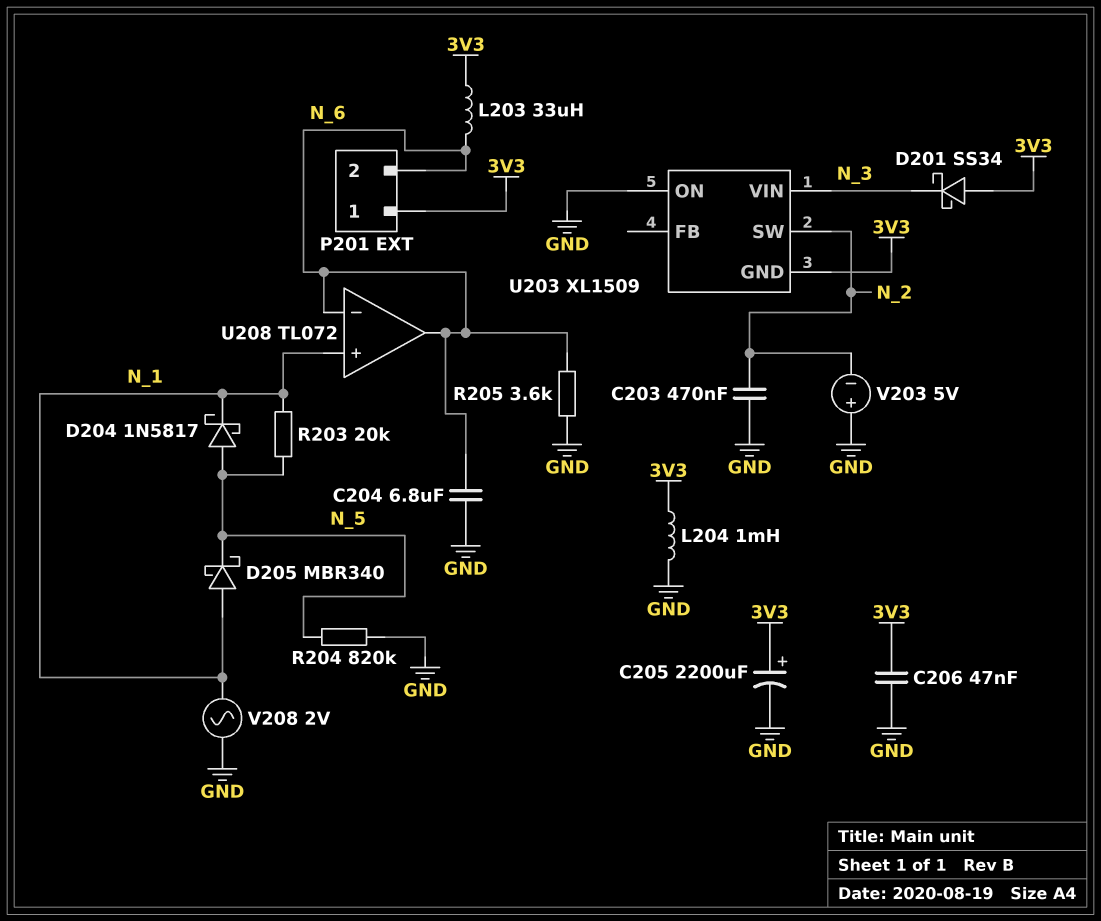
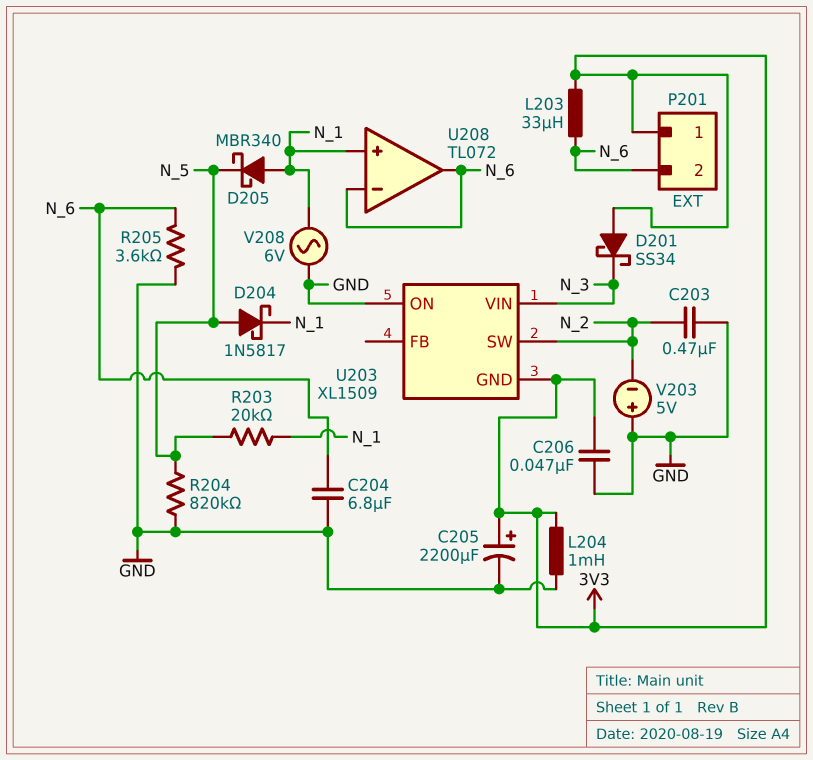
V208: AC 2V (GND, N_1) -> AC 6V (GND, N_1)

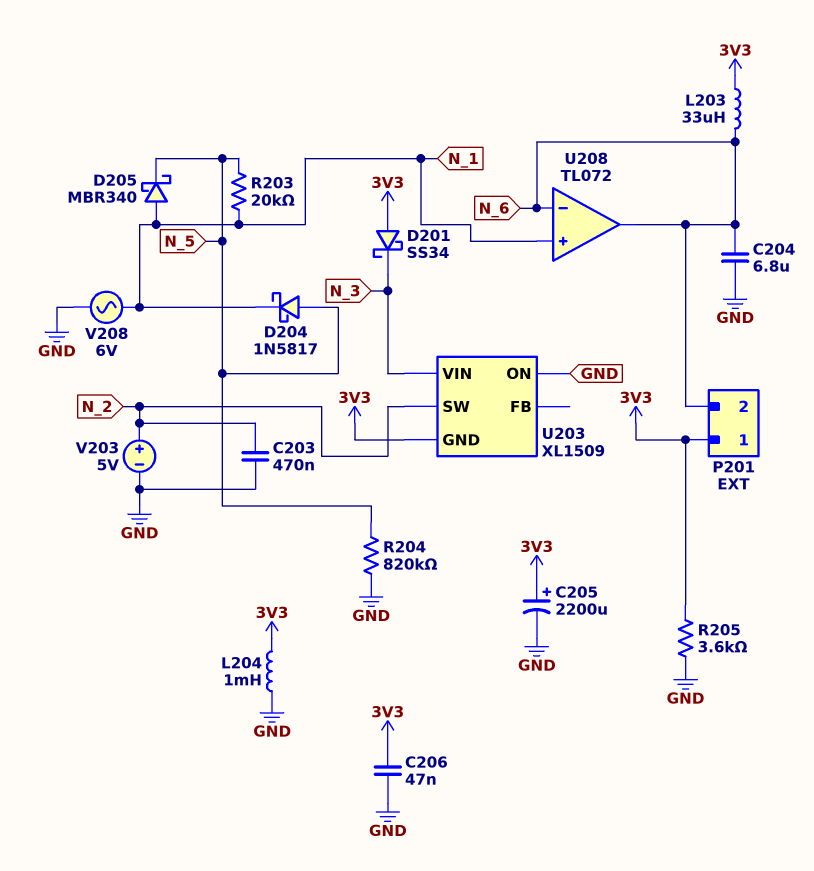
R205: 3.6k (GND, N_6) -> 3.6k (3V3, GND)
V203: 5V (plus GND, minus N_2) -> 5V (plus N_2, minus GND)

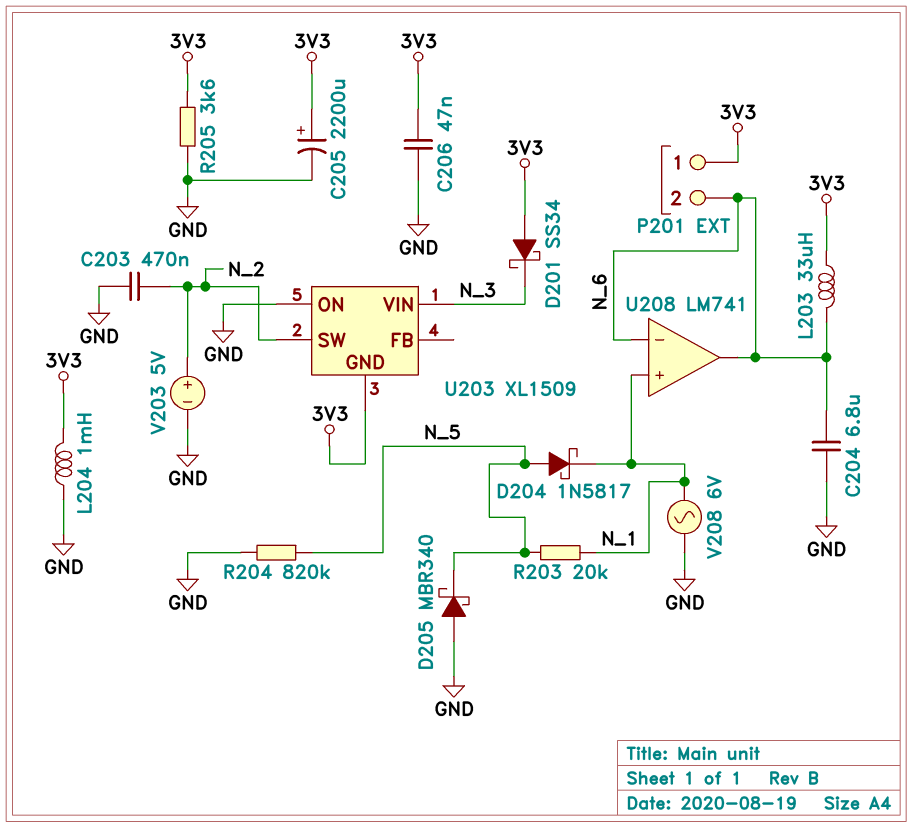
D205: schottky MBR340 (A N_1, K N_5) -> schottky MBR340 (A GND, K N_5)
U208: TL072 -> LM741

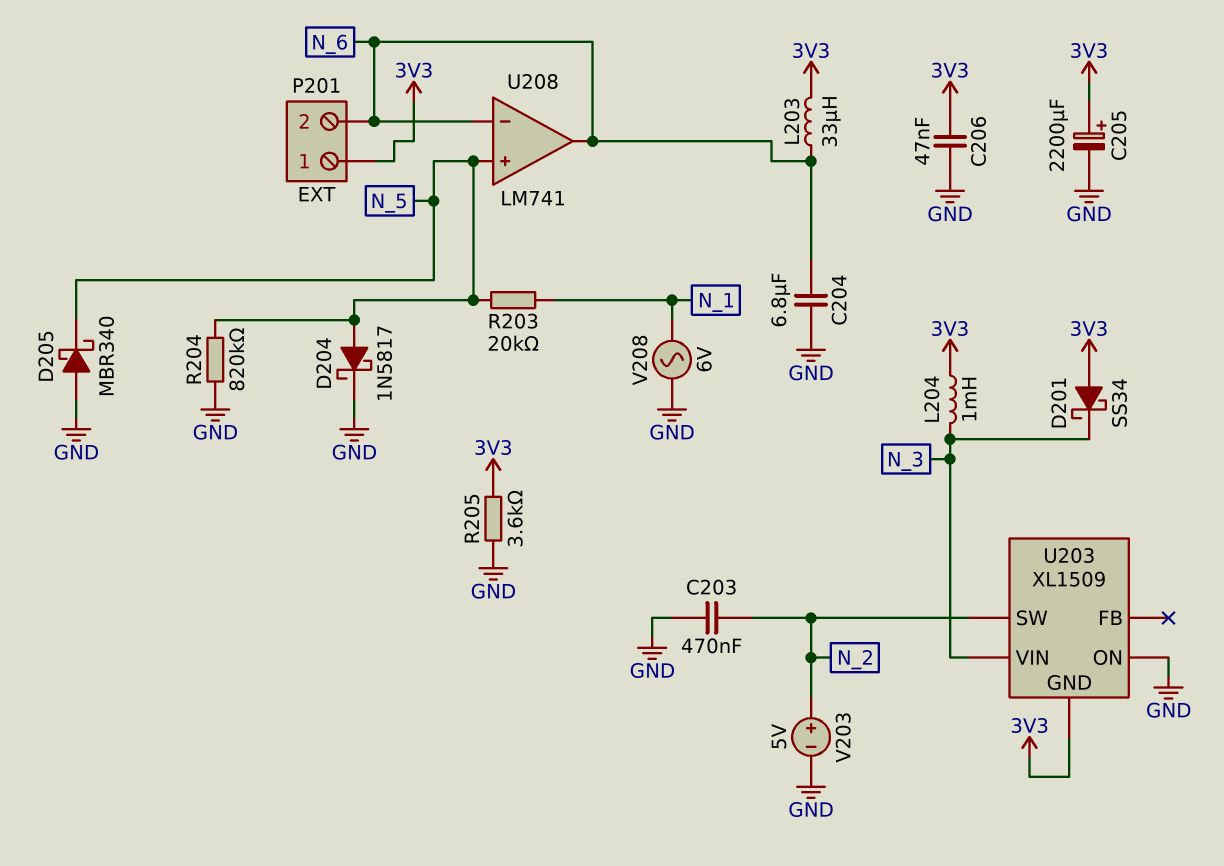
D204: schottky 1N5817 (A N_5, K N_1) -> schottky 1N5817 (A N_5, K GND)
L204: 1mH (3V3, GND) -> 1mH (3V3, N_3)
U208 pin in+: N_1 -> N_5

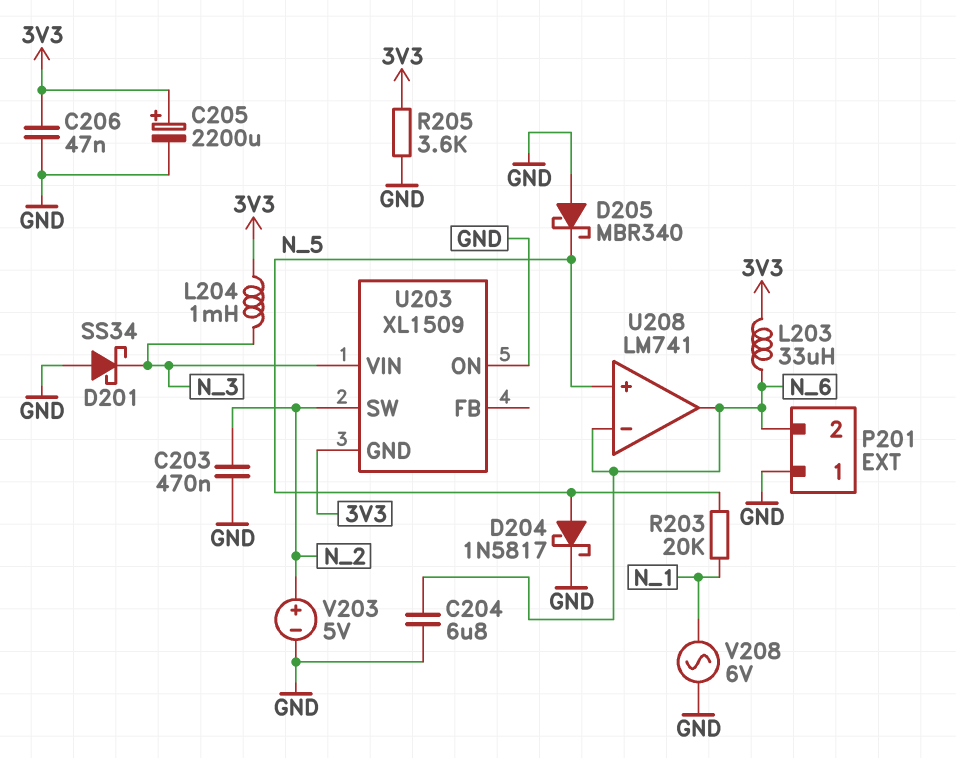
D201: schottky SS34 (A 3V3, K N_3) -> schottky SS34 (A GND, K N_3)
P201 pin 1: 3V3 -> GND
R204: 820k (GND, N_5) -> none

